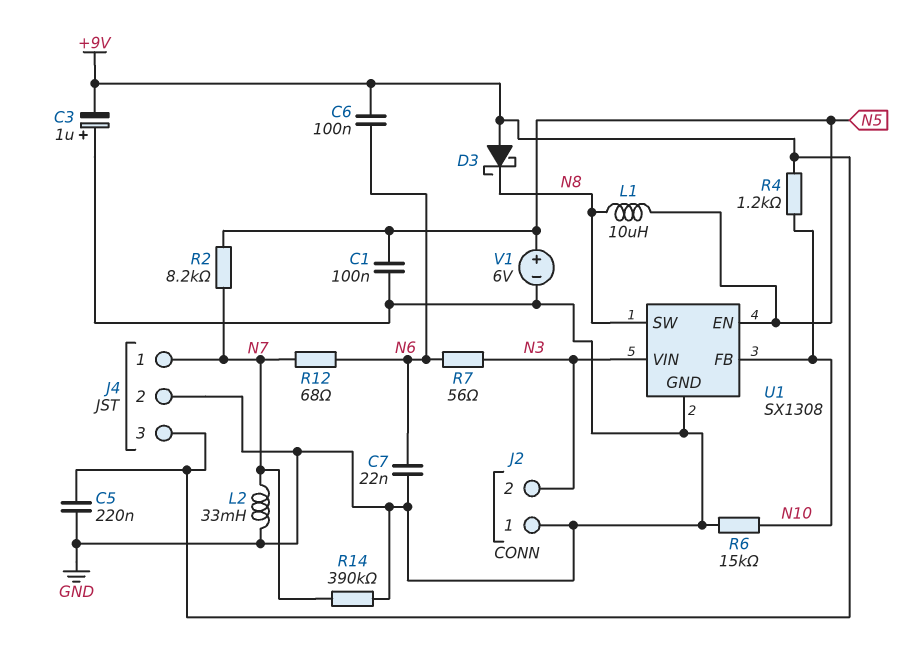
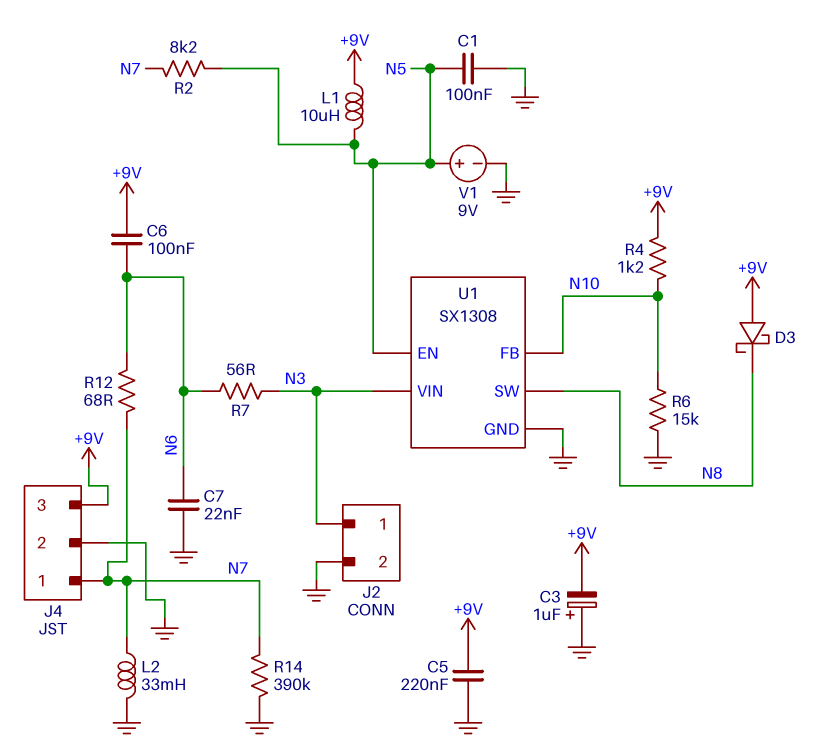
J2 pin 1: GND -> N3
J2 pin 2: N3 -> GND
L1: 10uH (N5, N8) -> 10uH (+9V, N5)
V1: 6V (plus N5, minus GND) -> 9V (plus N5, minus GND)

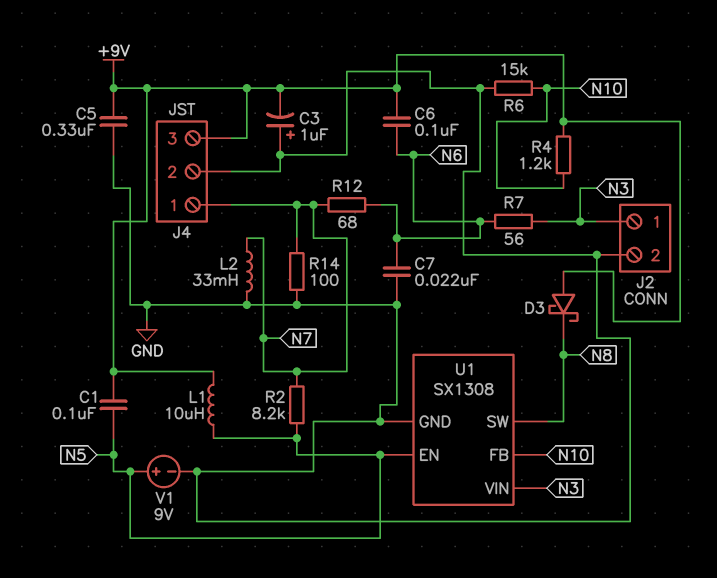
C1: 100nF (GND, N5) -> 100nF (+9V, N5)
C5: 220nF (+9V, GND) -> 330nF (+9V, GND)
R14: 390k (GND, N7) -> 100 (GND, N7)

